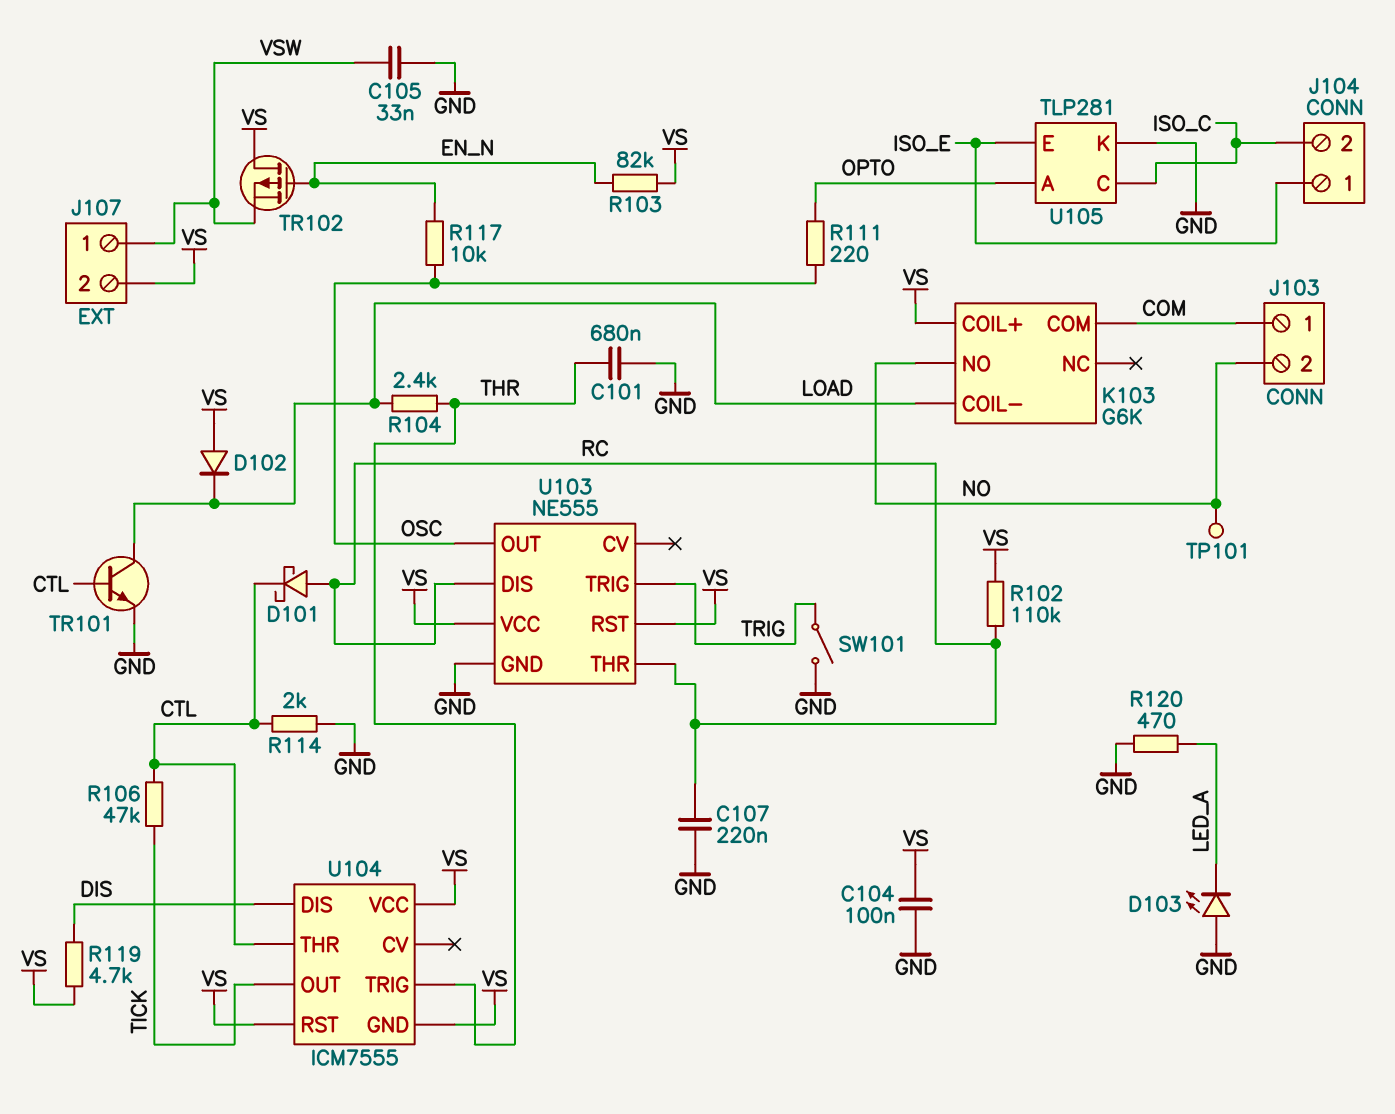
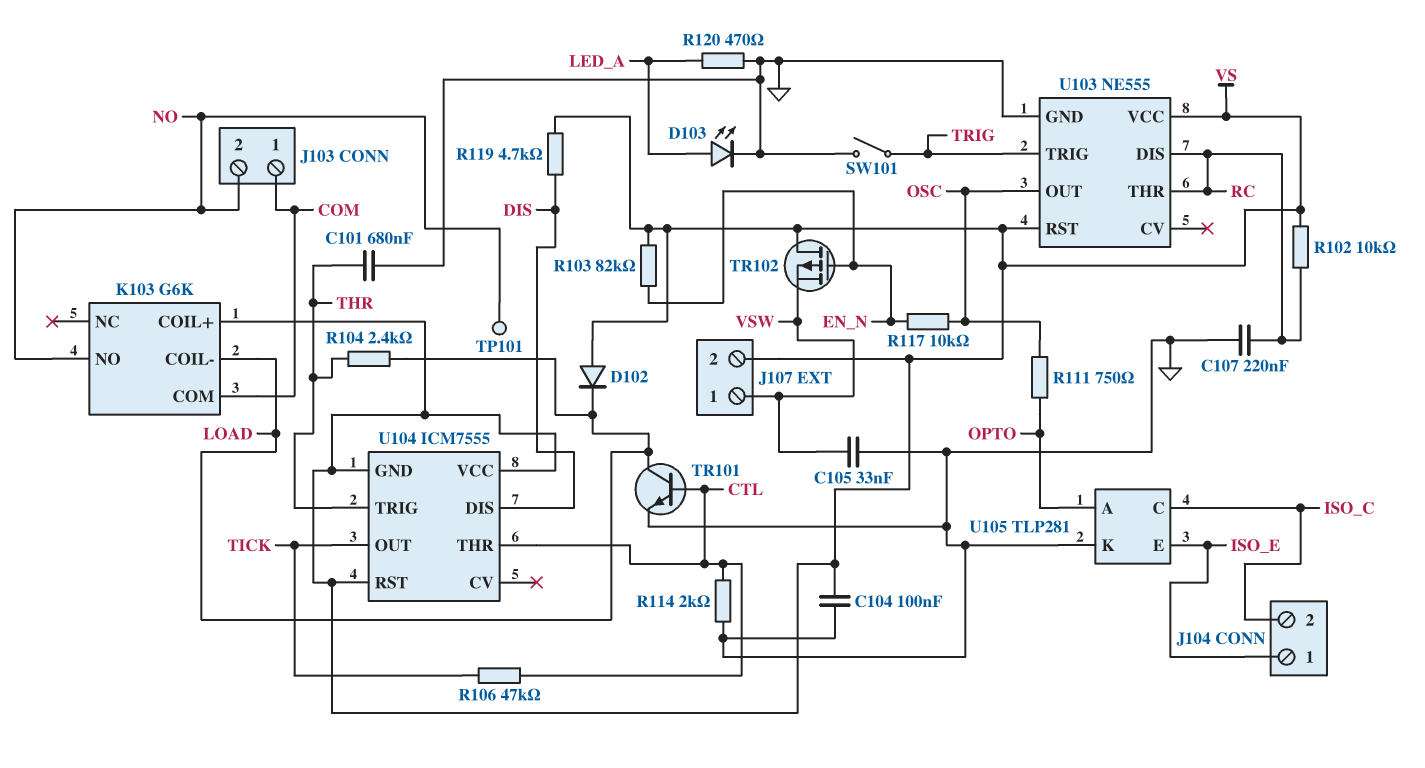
D101: schottky (A RC, K CTL) -> none
D103: LED (A GND, K LED_A) -> LED (A LED_A, K GND)
R102: 110k (RC, VS) -> 10k (RC, VS)
R111: 220 (OPTO, OSC) -> 750 (OPTO, OSC)

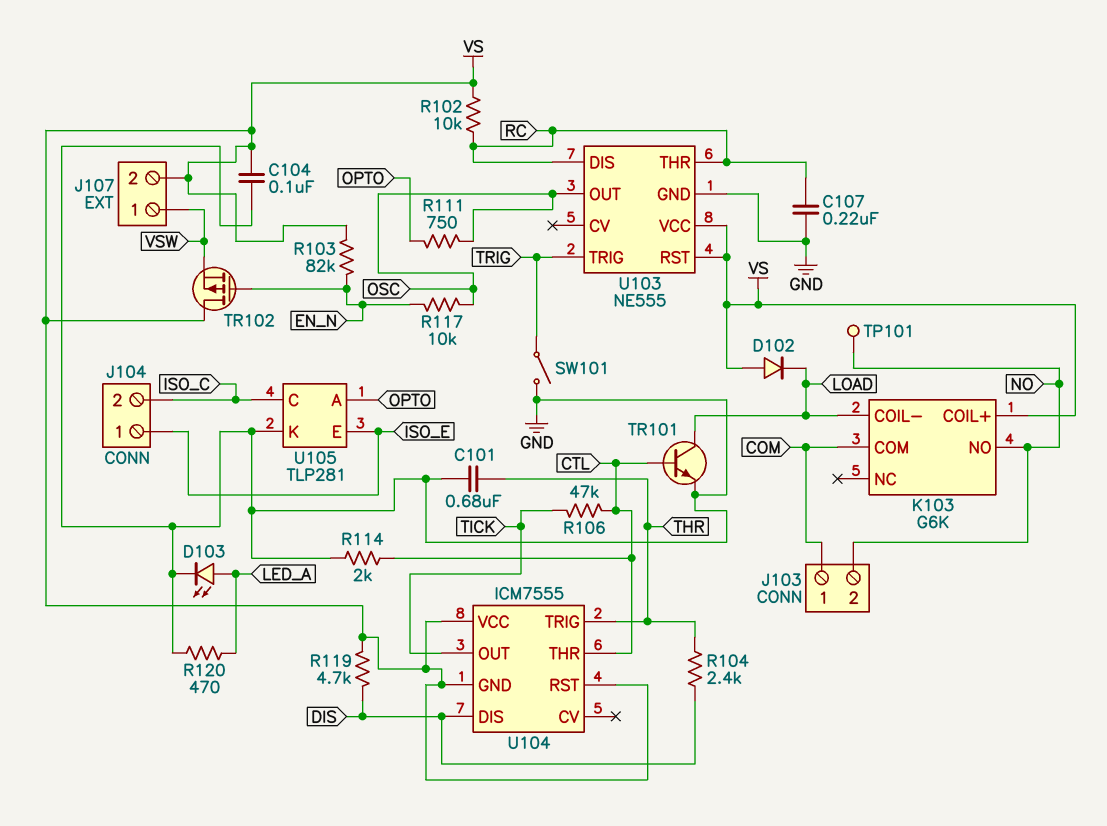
C105: 33nF (GND, VSW) -> none
R104: 2.4k (LOAD, THR) -> 2.4k (DIS, THR)

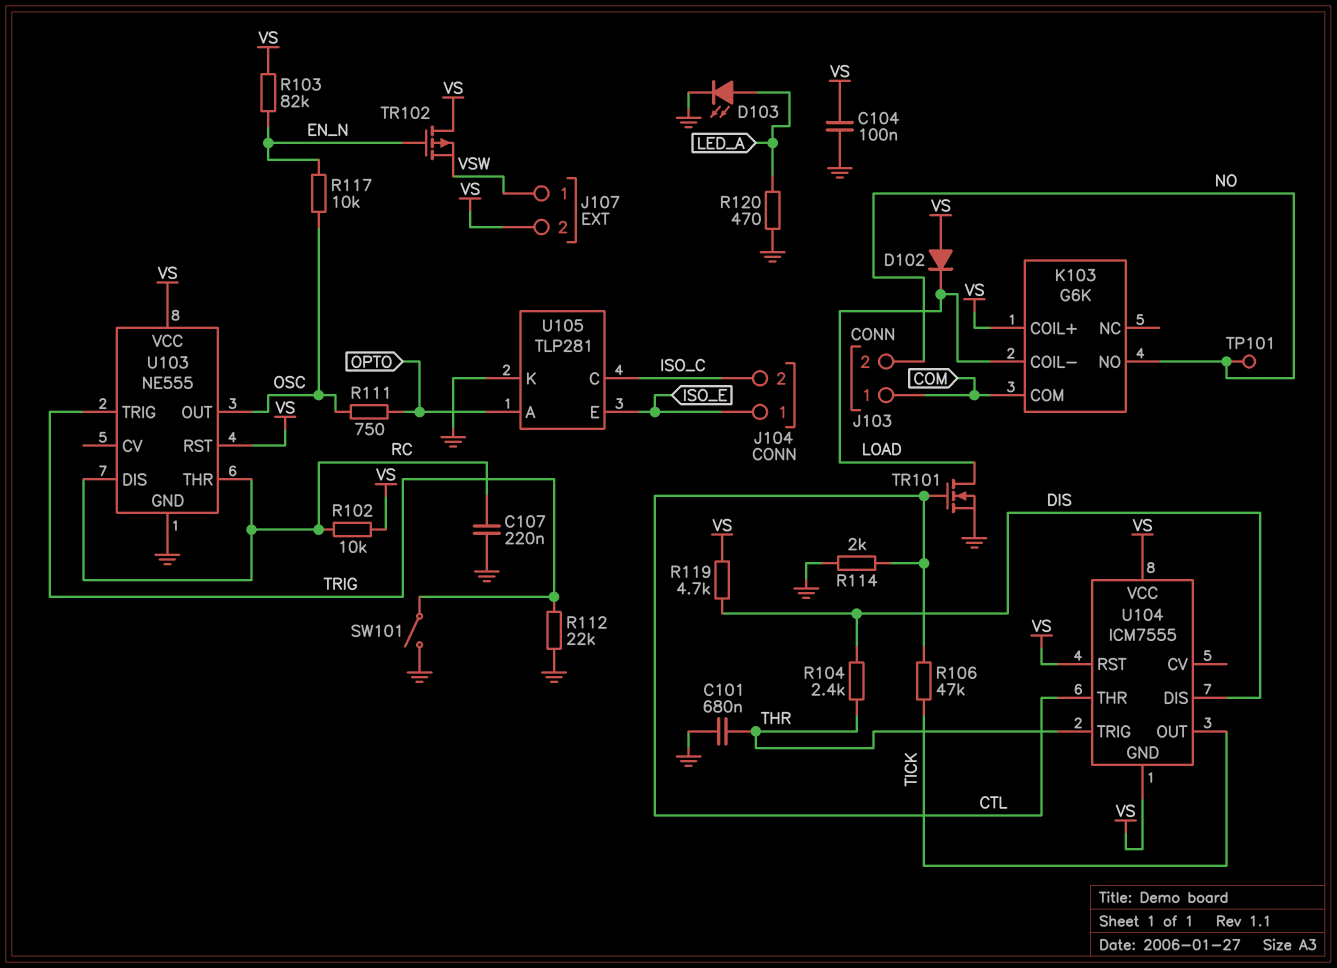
R112: none -> 22k (GND, TRIG)
TR101: NPN (B CTL, C LOAD, E GND) -> NMOS (G CTL, D LOAD, S GND)

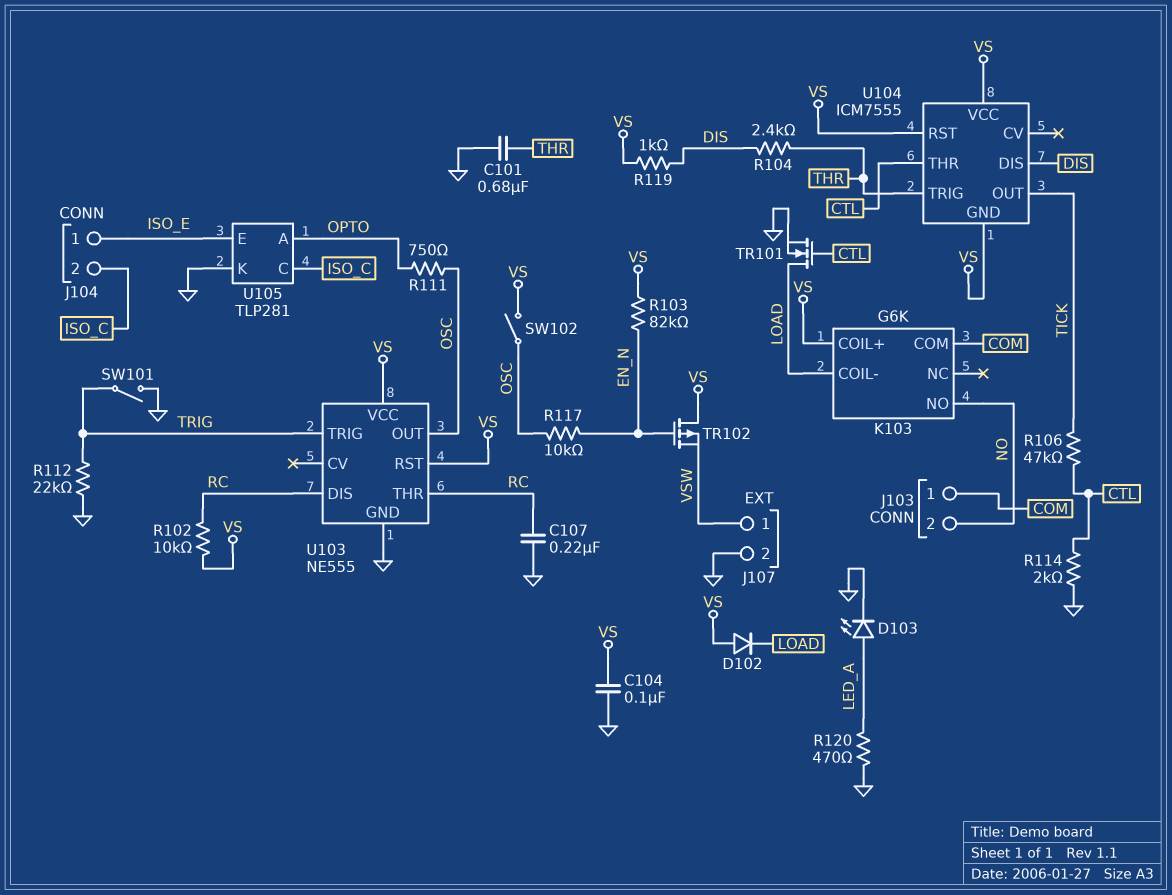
J107 pin 2: VS -> GND
R119: 4.7k (DIS, VS) -> 1k (DIS, VS)
SW102: none -> switch (OSC, VS)
TP101: test point (NO) -> none

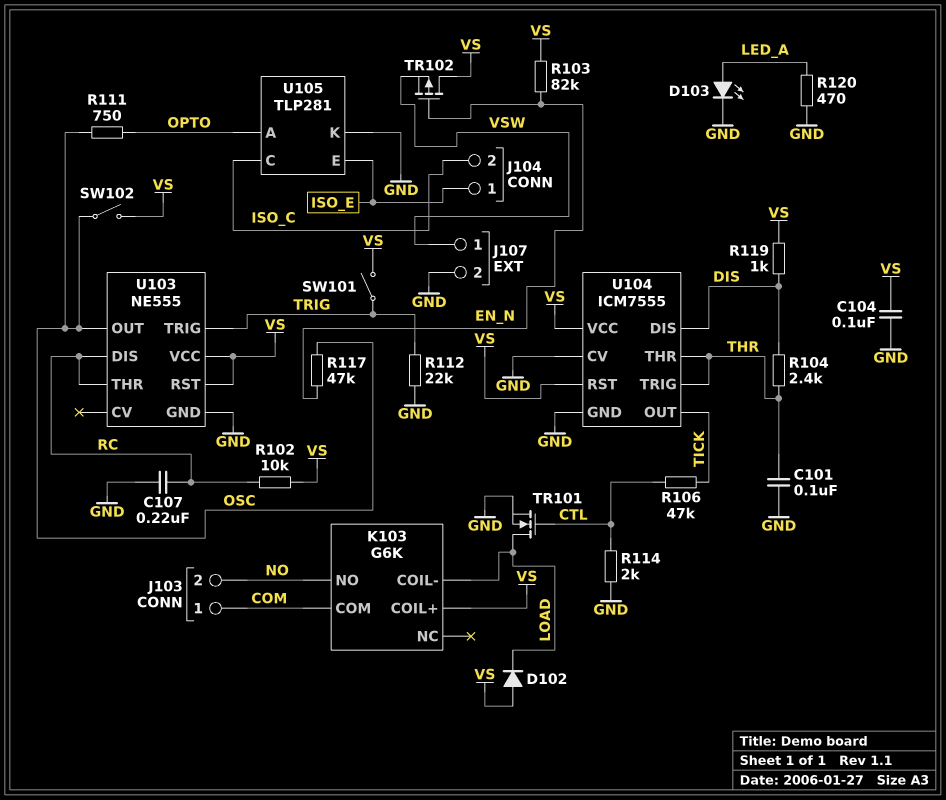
C101: 680nF (GND, THR) -> 100nF (GND, THR)
R117: 10k (EN_N, OSC) -> 47k (EN_N, OSC)
SW101: switch (GND, TRIG) -> switch (TRIG, VS)
U104 pin CV: none -> GND
U104 pin GND: VS -> GND
U104 pin THR: CTL -> THR

